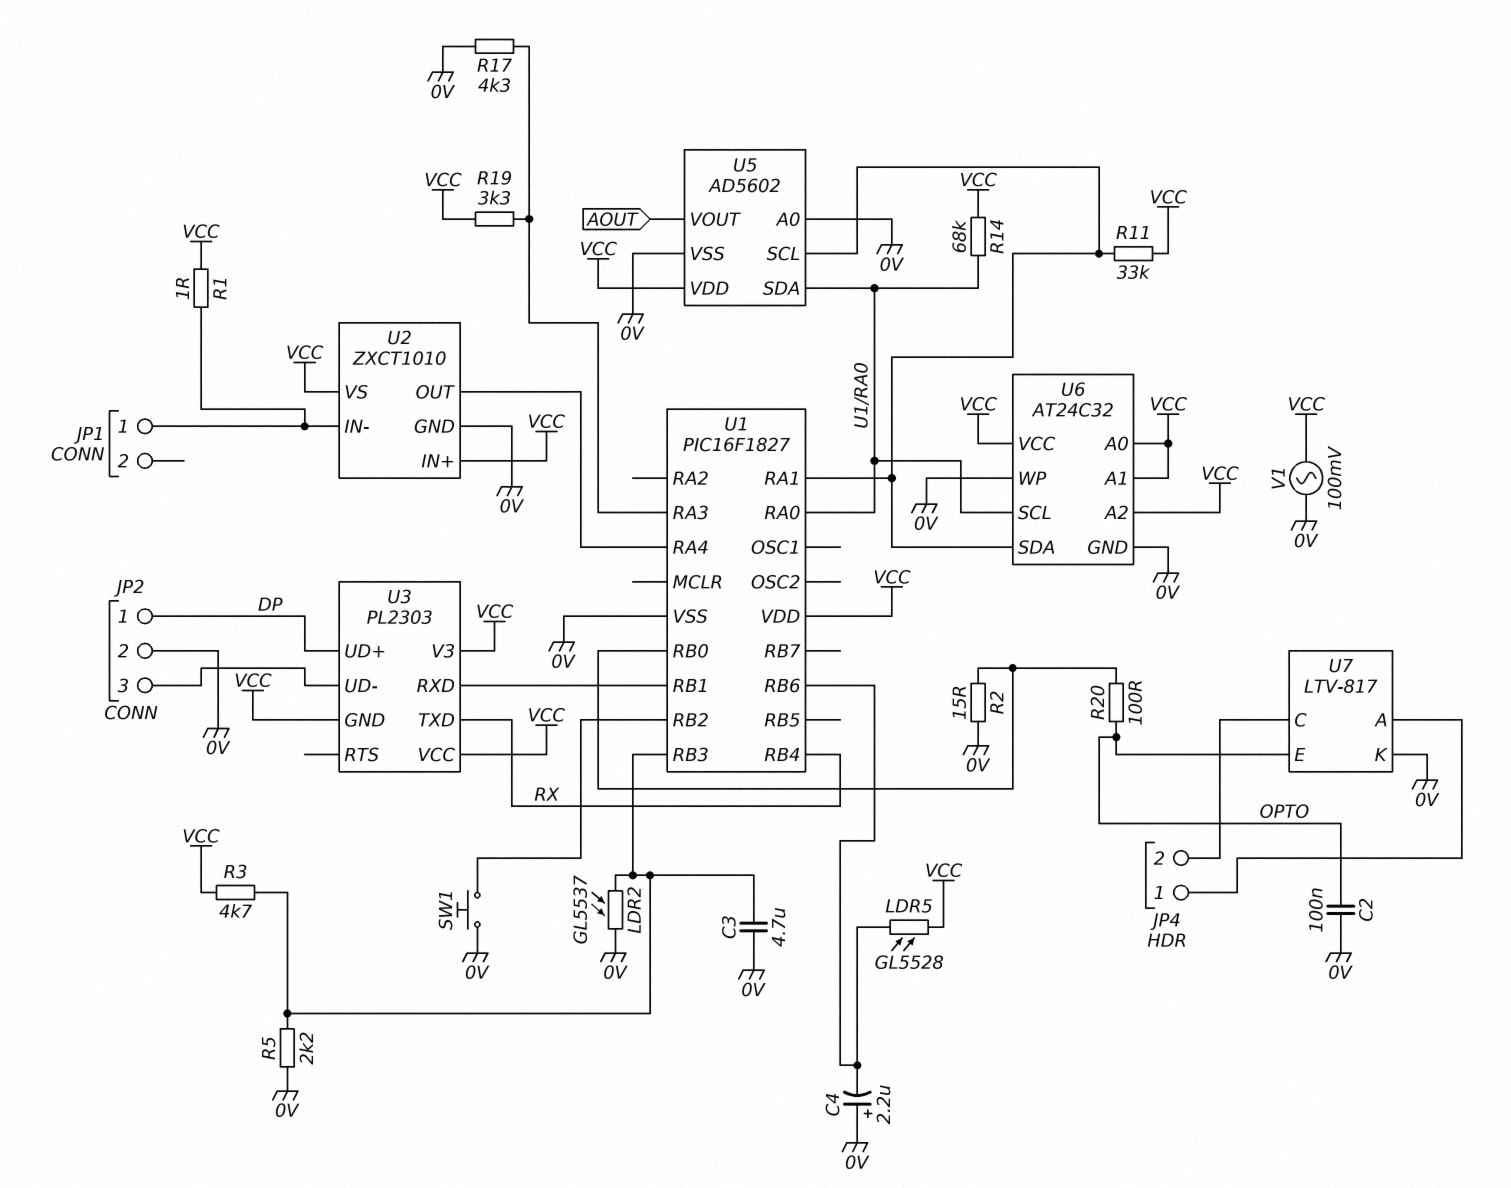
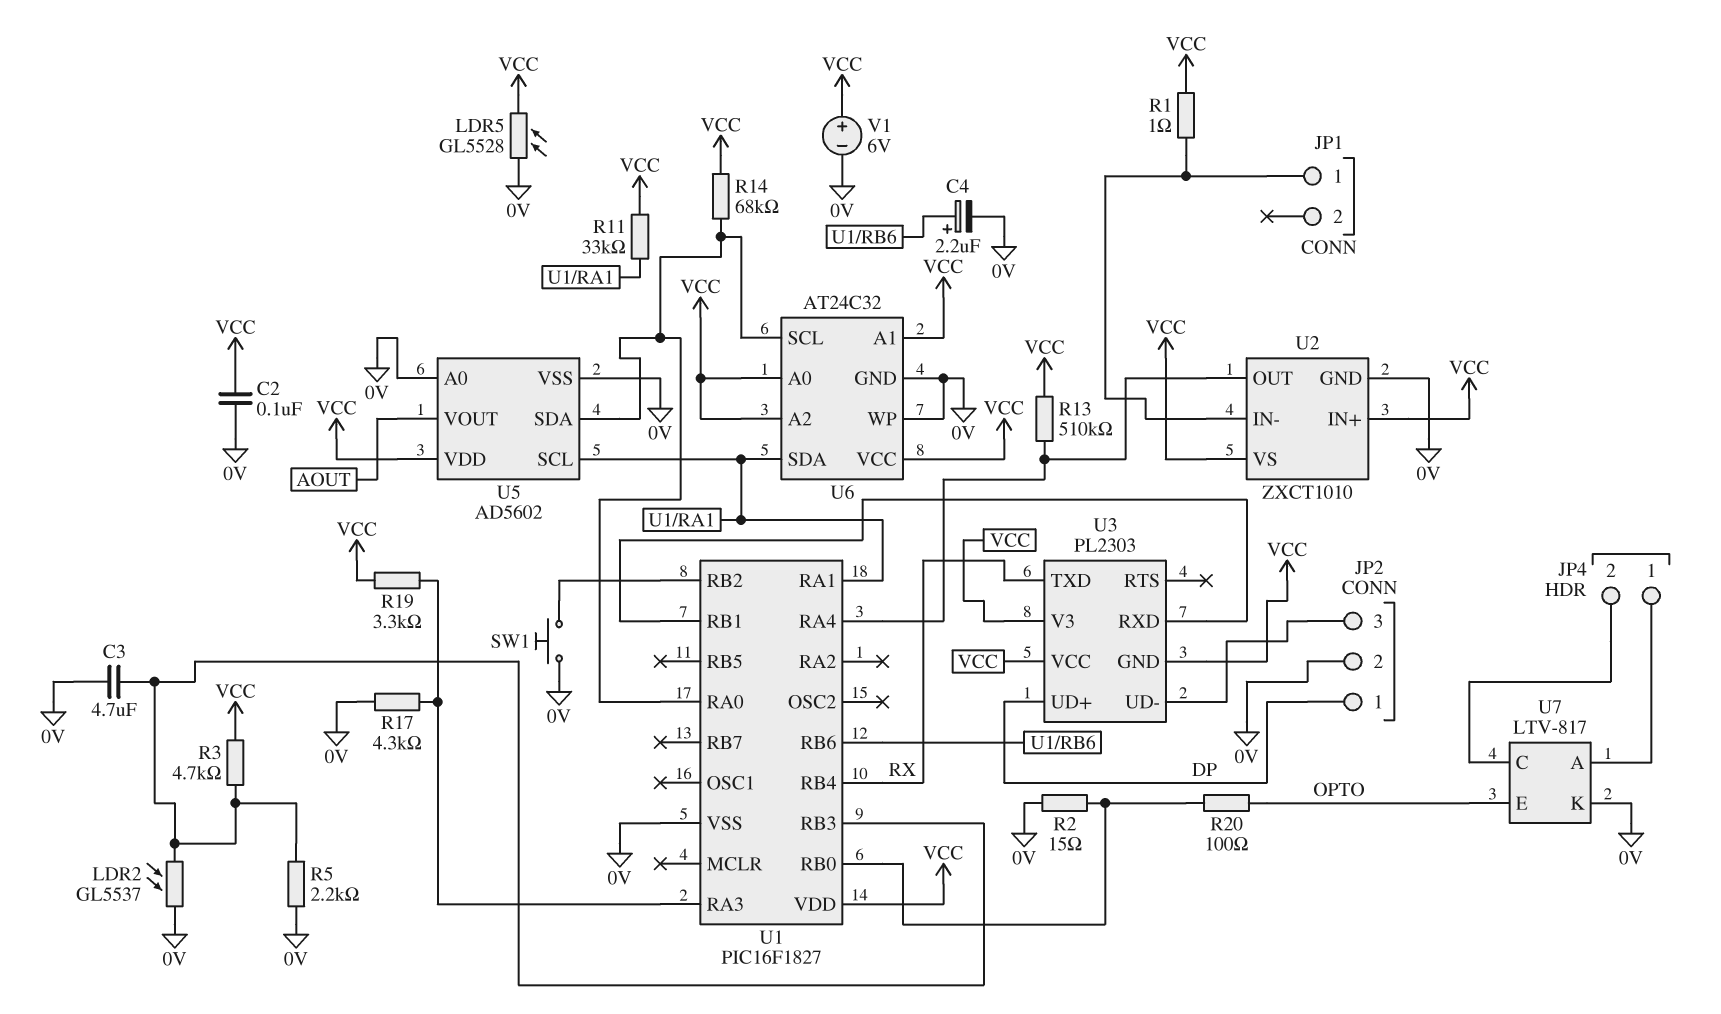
C2: 100nF (0V, OPTO) -> 100nF (0V, VCC)
C4: 2.2uF (plus 0V, minus U1/RB6) -> 2.2uF (plus U1/RB6, minus 0V)
LDR5: GL5528 (U1/RB6, VCC) -> GL5528 (0V, VCC)
R13: none -> 510k (U1/RA4, VCC)
V1: AC 100mV (0V, VCC) -> 6V (plus VCC, minus 0V)

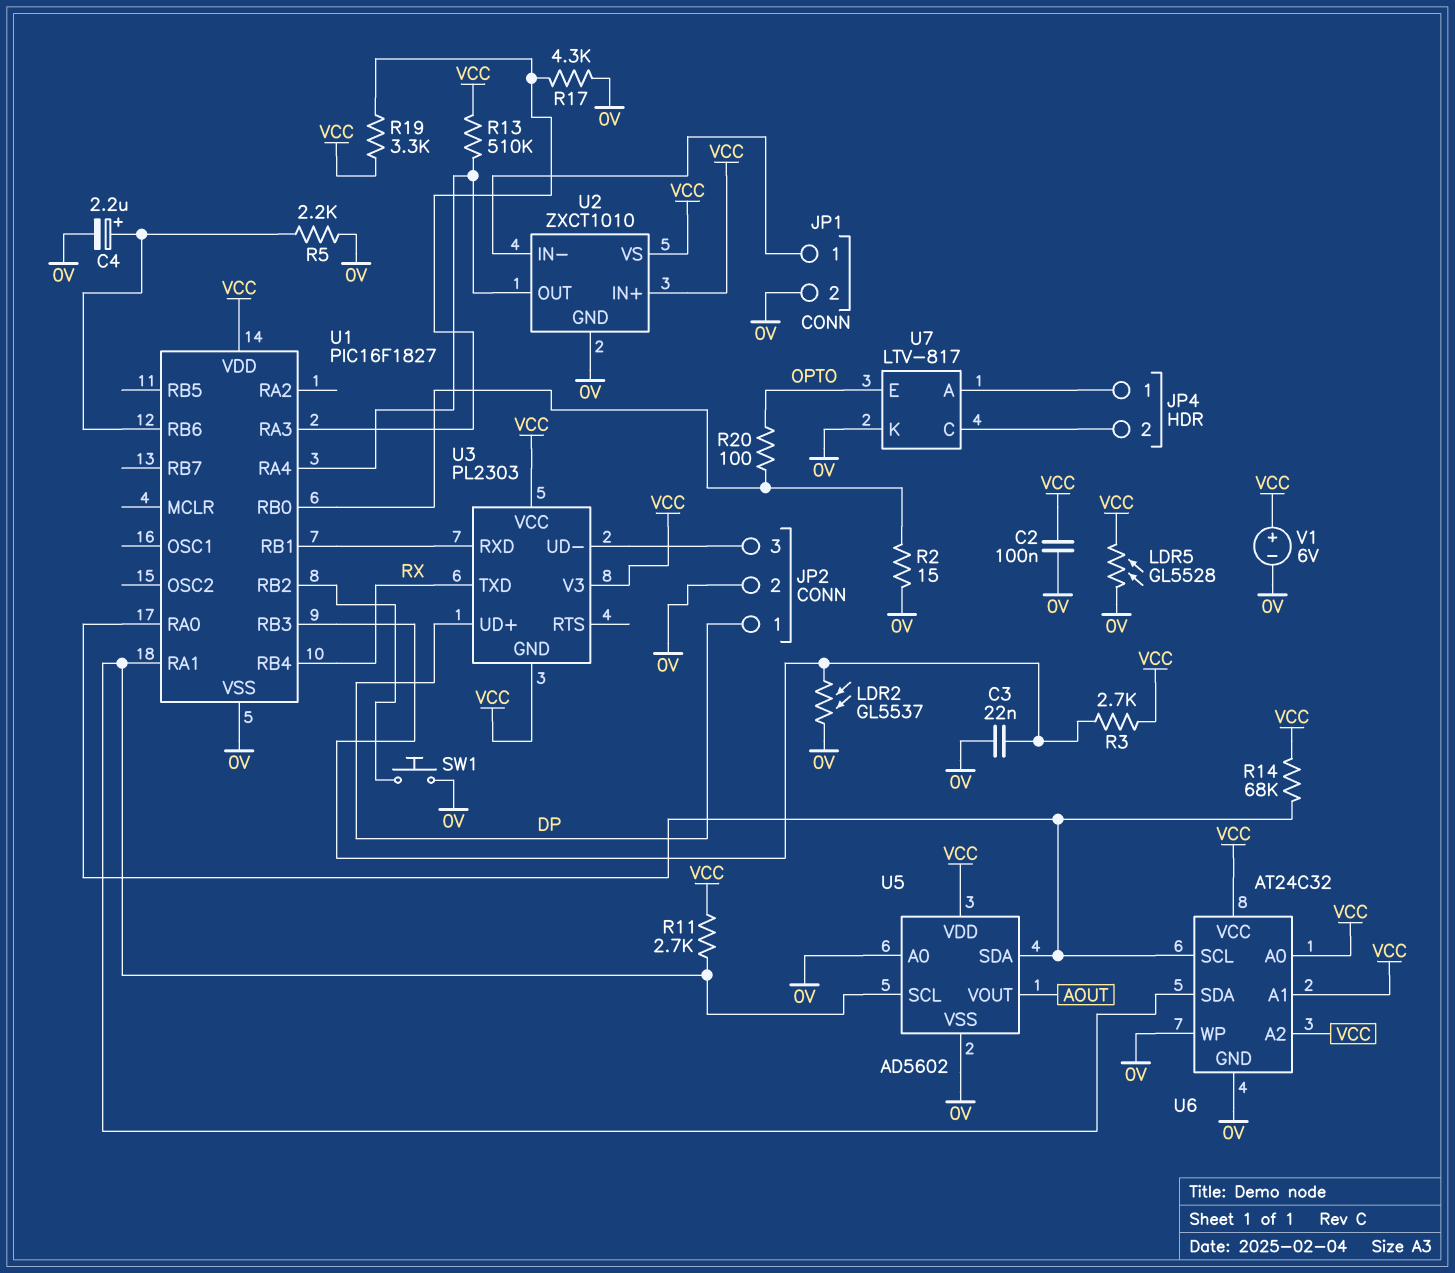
C3: 4.7uF (0V, U1/RB3) -> 22nF (0V, U1/RB3)
JP1 pin 2: none -> 0V
R1: 1 (JP1/1, VCC) -> none
R3: 4.7k (U1/RB3, VCC) -> 2.7k (U1/RB3, VCC)
R5: 2.2k (0V, U1/RB3) -> 2.2k (0V, U1/RB6)
R11: 33k (U1/RA1, VCC) -> 2.7k (U1/RA1, VCC)

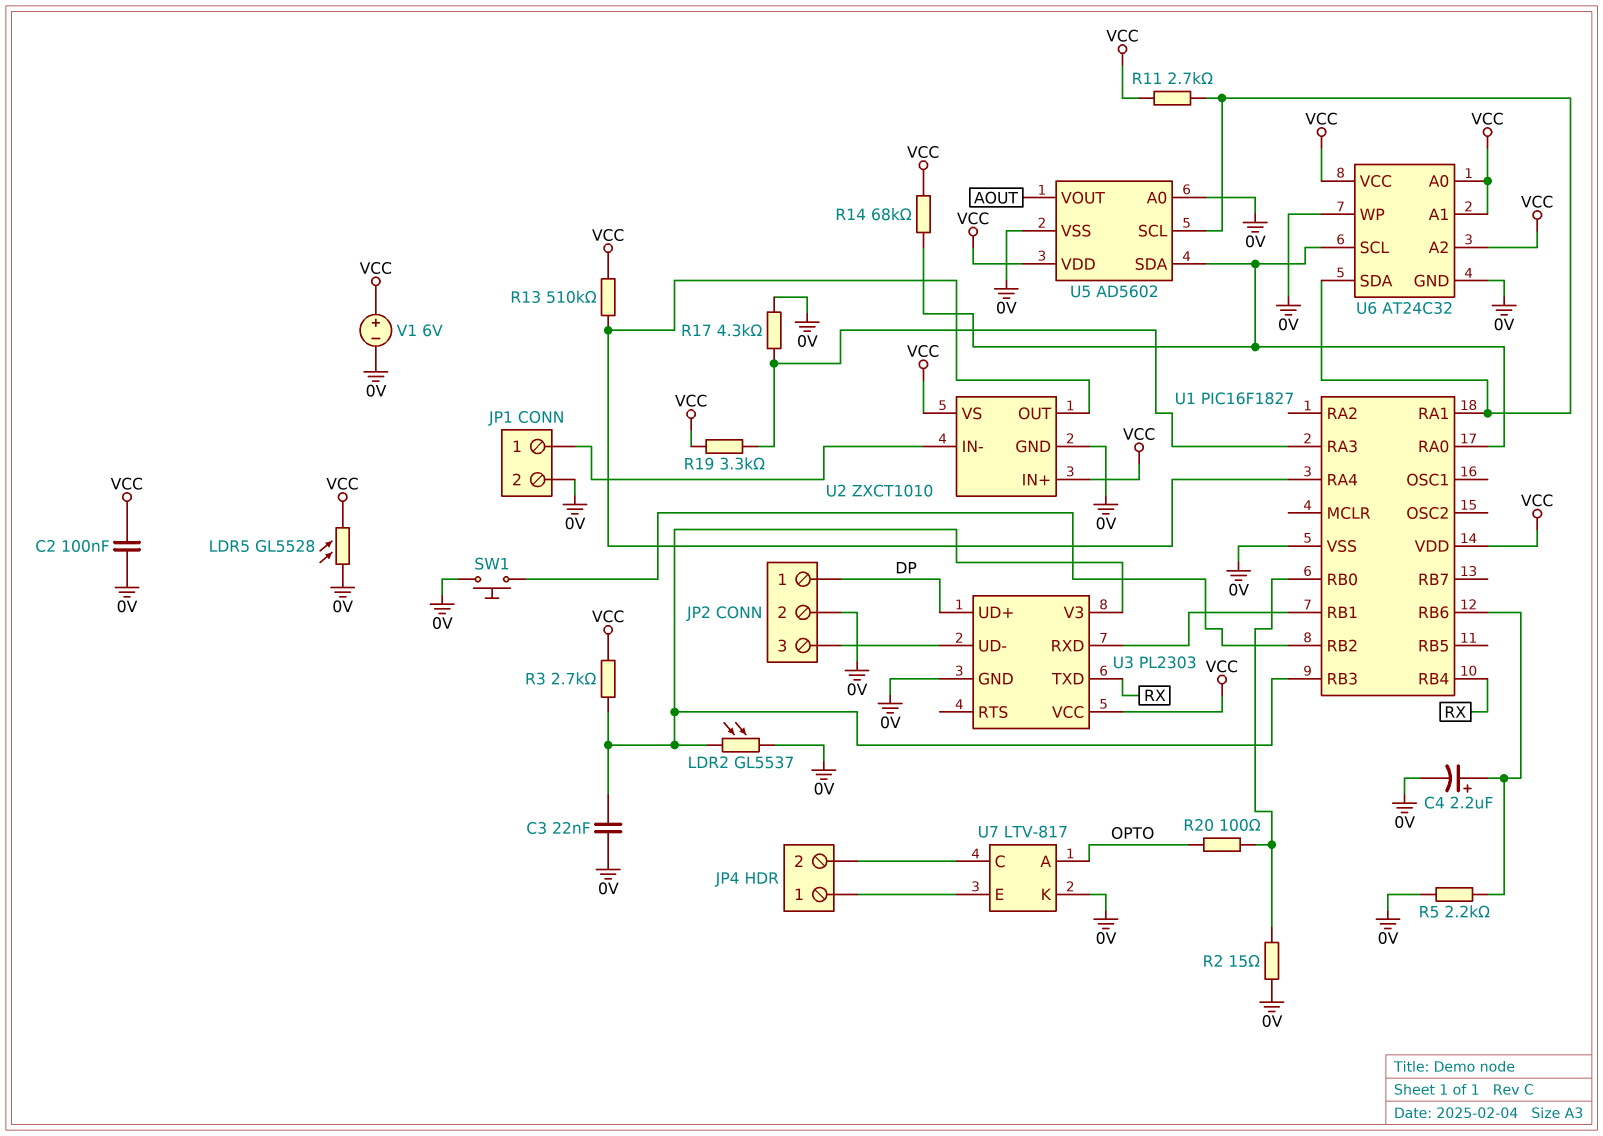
U3 pin GND: VCC -> 0V
U3 pin V3: VCC -> U1/RB3
U7 pin A: JP4/1 -> OPTO
U7 pin E: OPTO -> JP4/1

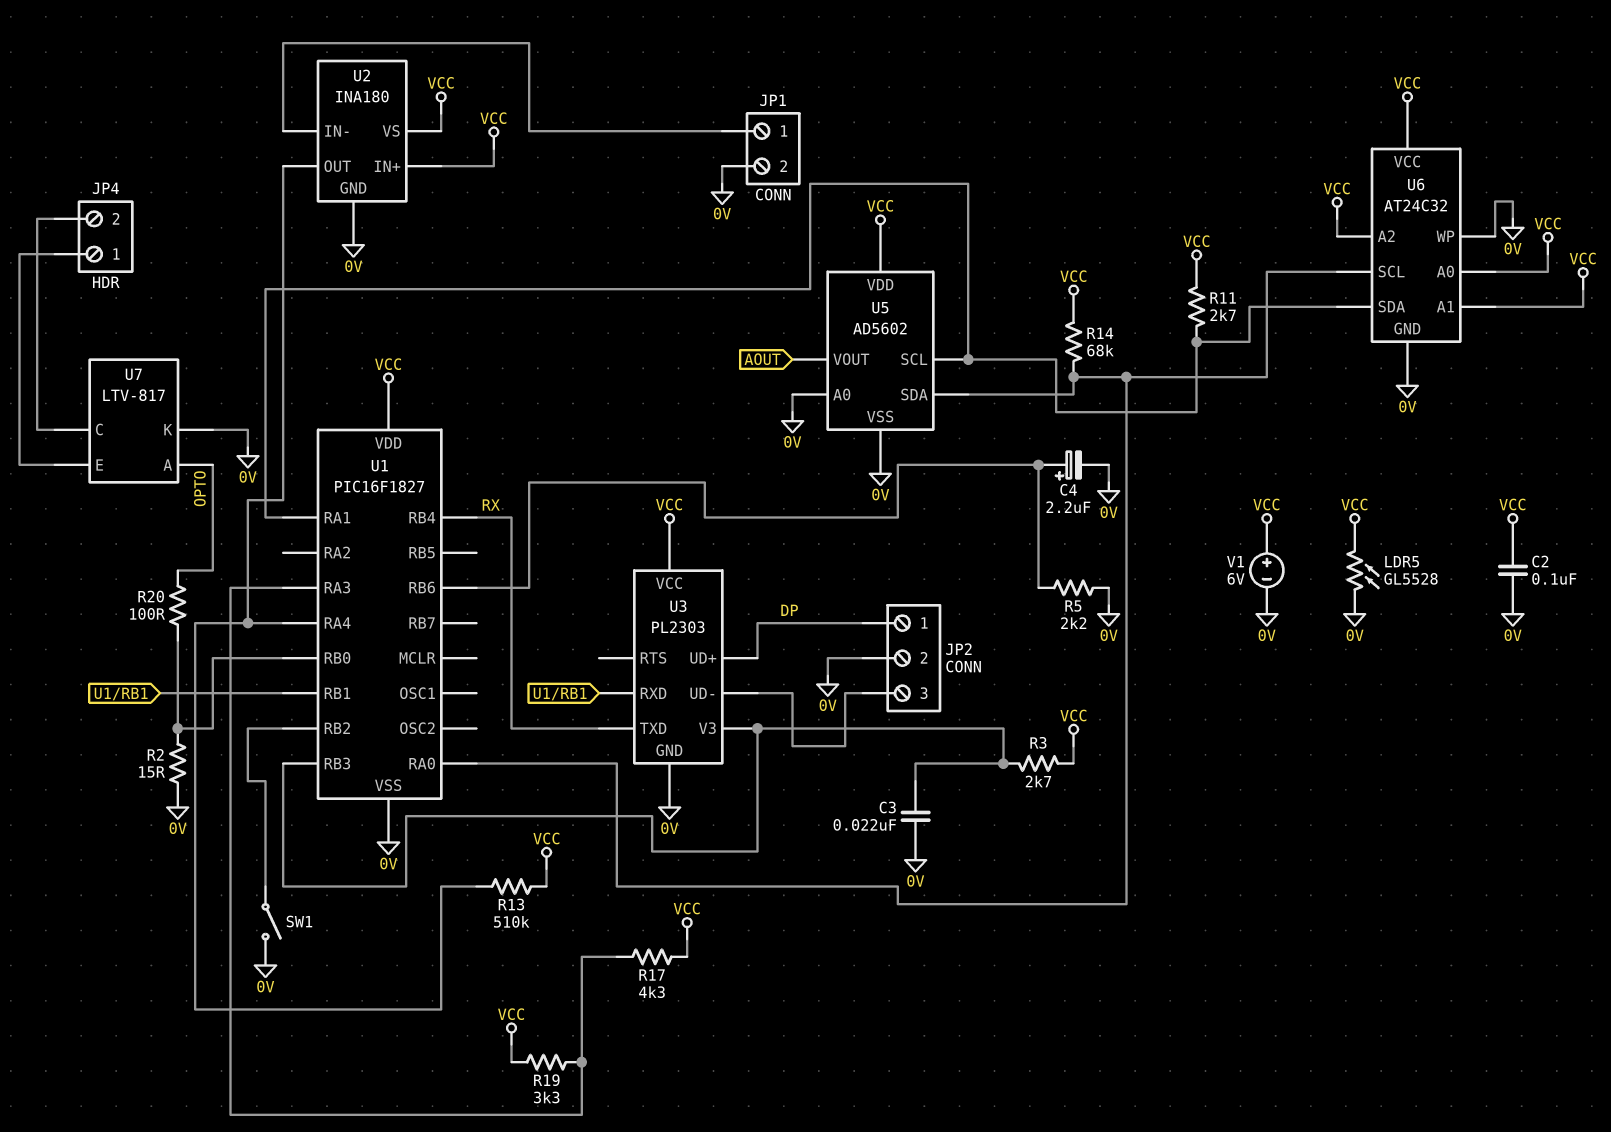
LDR2: GL5537 (0V, U1/RB3) -> none
R17: 4.3k (0V, U1/RA3) -> 4.3k (U1/RA3, VCC)
SW1: button (0V, U1/RB2) -> switch (0V, U1/RB2)
U2: ZXCT1010 -> INA180

